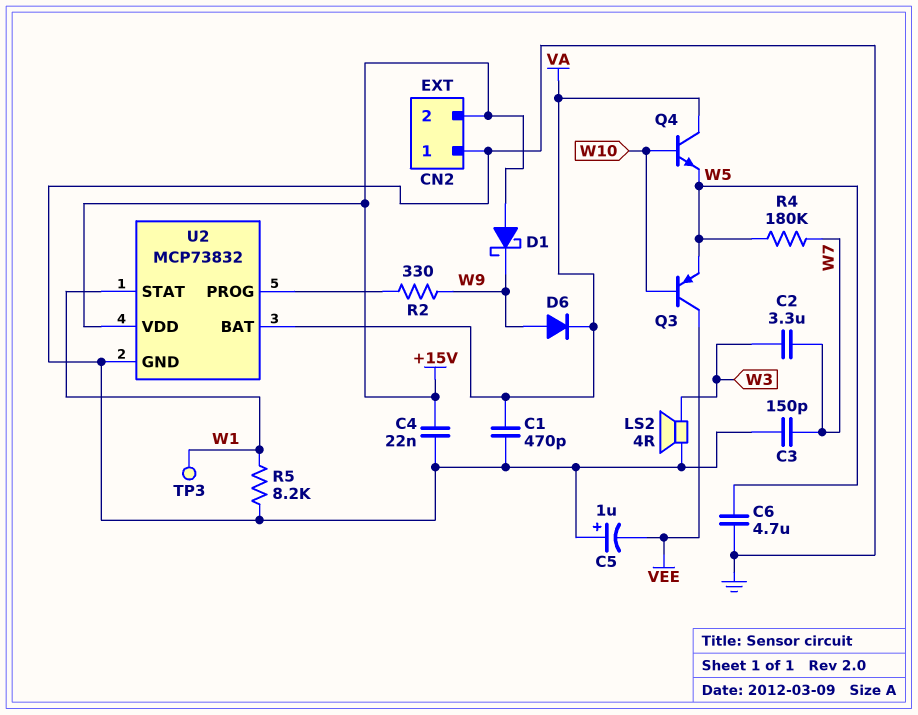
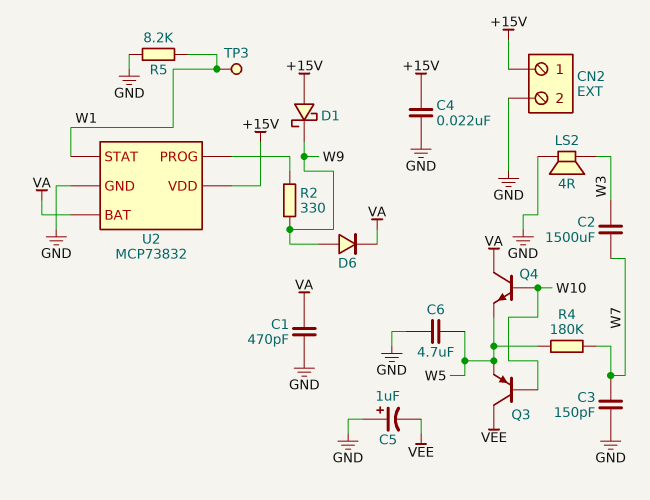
C2: 3.3uF (W3, W7) -> 1500uF (W3, W7)
CN2 pin 1: GND -> +15V
CN2 pin 2: +15V -> GND

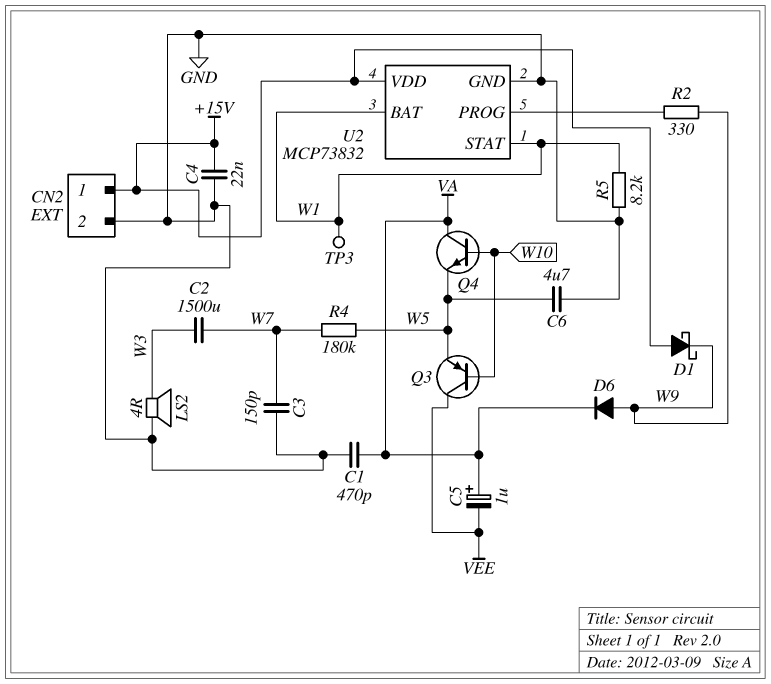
C5: 1uF (plus GND, minus VEE) -> 1uF (plus VA, minus VEE)
U2 pin BAT: VA -> W1

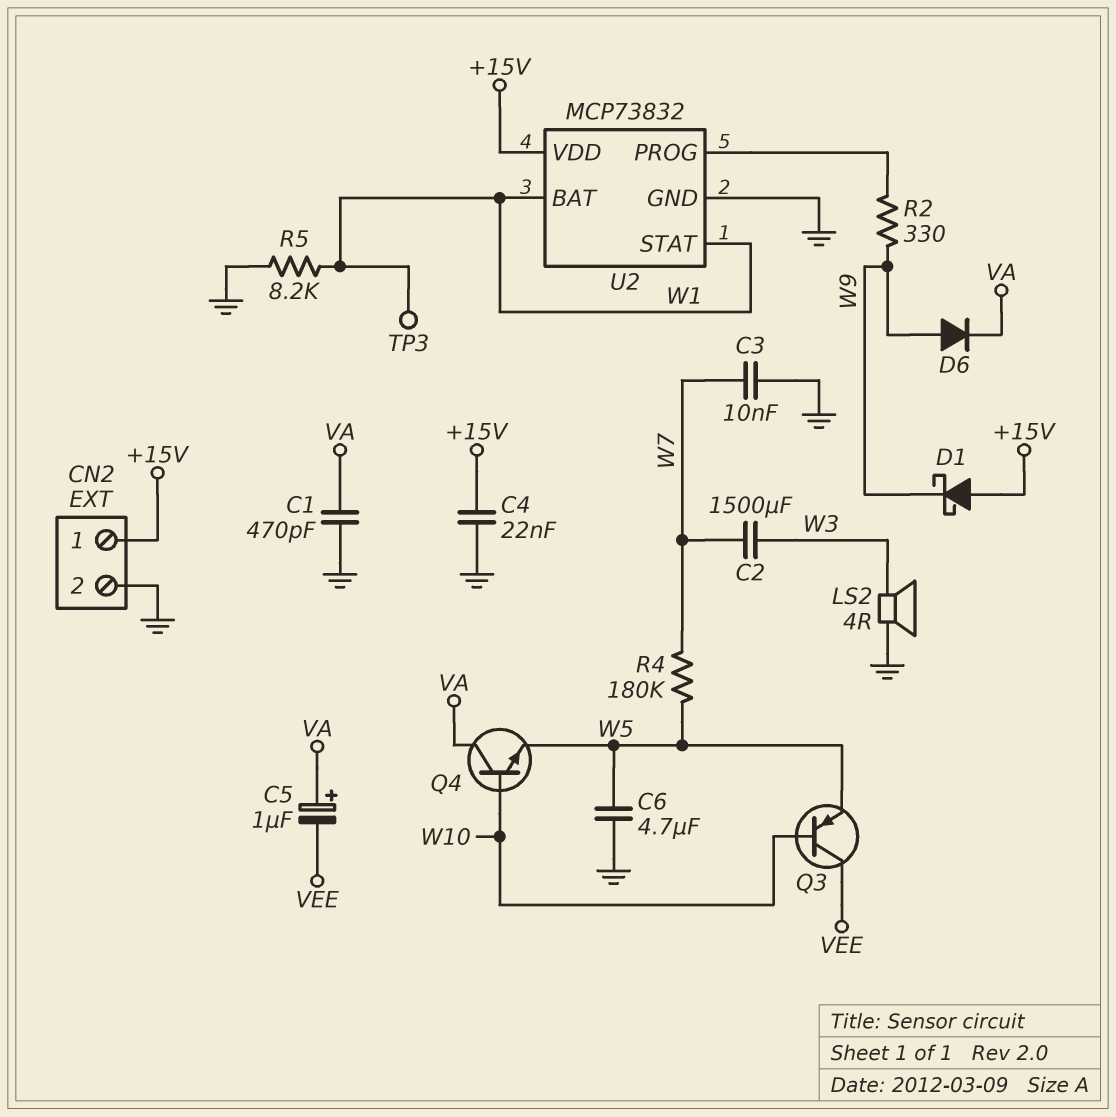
C3: 150pF (GND, W7) -> 10nF (GND, W7)

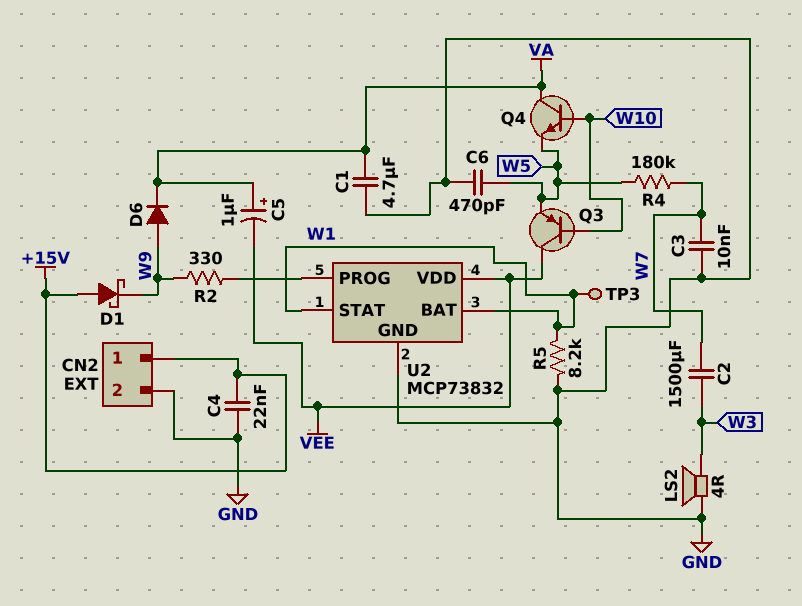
C1: 470pF (GND, VA) -> 4.7uF (GND, VA)
C6: 4.7uF (GND, W5) -> 470pF (GND, W5)
U2 pin VDD: +15V -> VEE

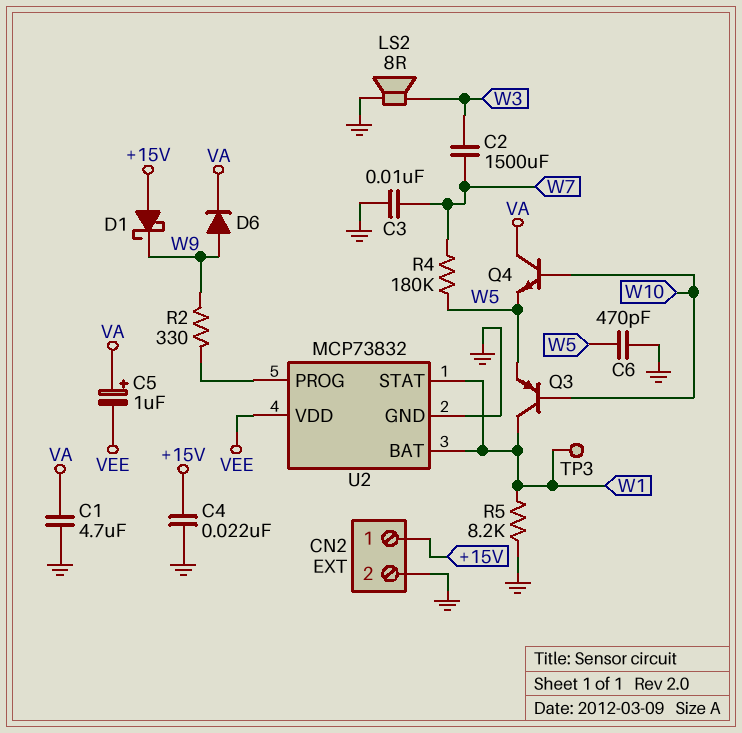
LS2: speaker 4R (GND, W3) -> speaker 8R (GND, W3)
Q3: PNP (B W10, C VEE, E W5) -> PNP (B W10, C W1, E W5)

